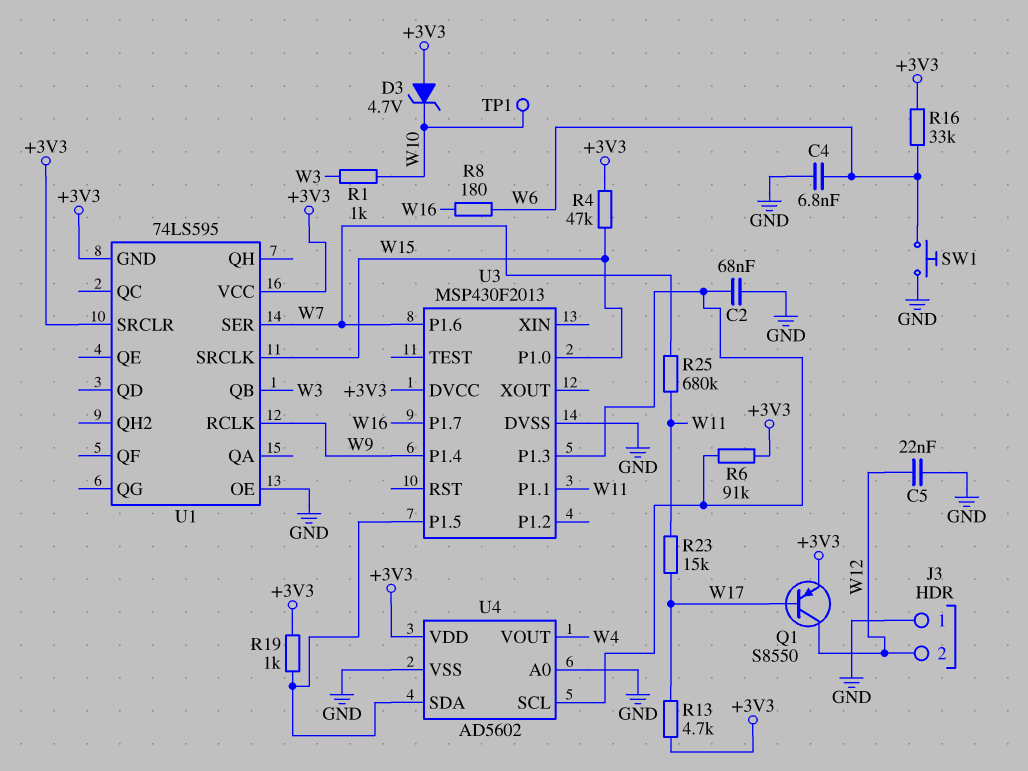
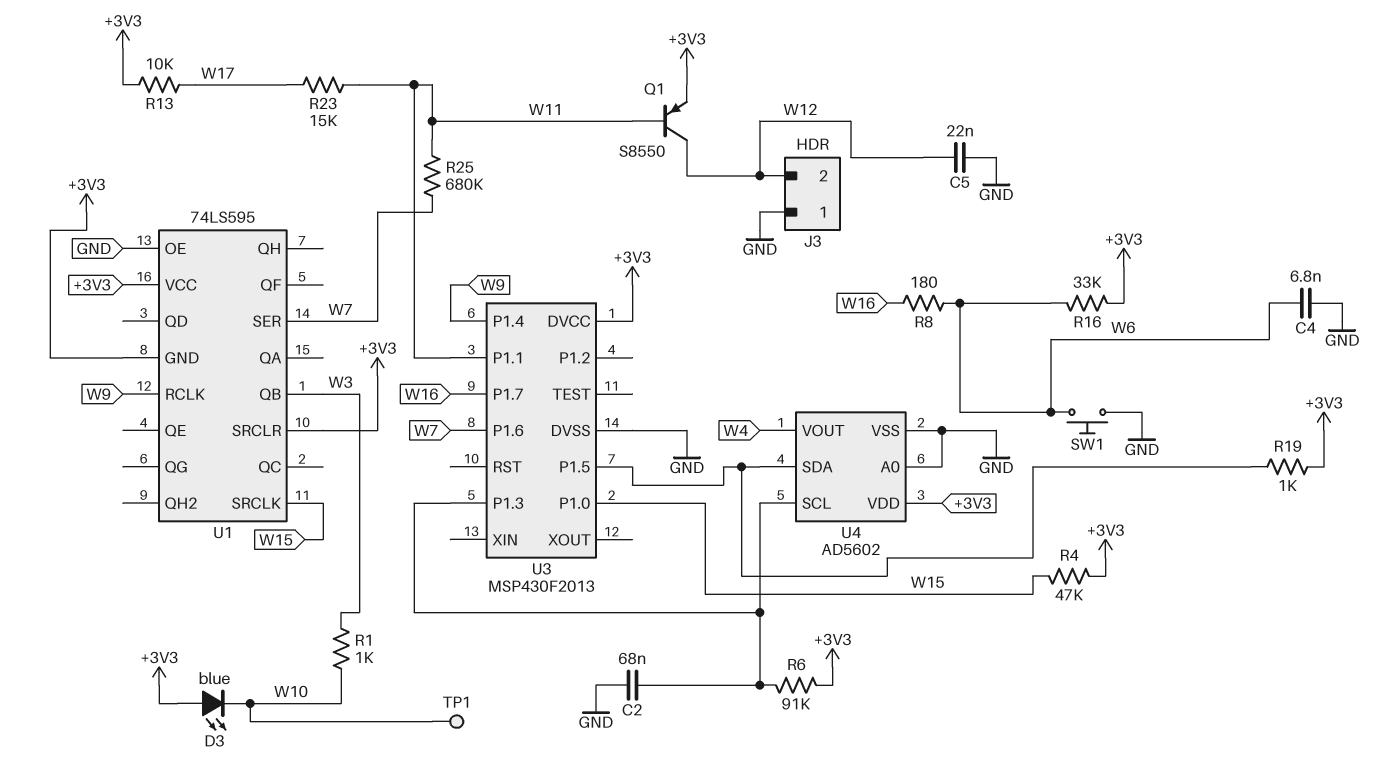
D3: zener 4.7V (A +3V3, K W10) -> LED blue (A +3V3, K W10)
Q1: PNP S8550 (B W17, C W12, E +3V3) -> PNP S8550 (B W11, C W12, E +3V3)
R13: 4.7k (+3V3, W17) -> 10k (+3V3, W17)

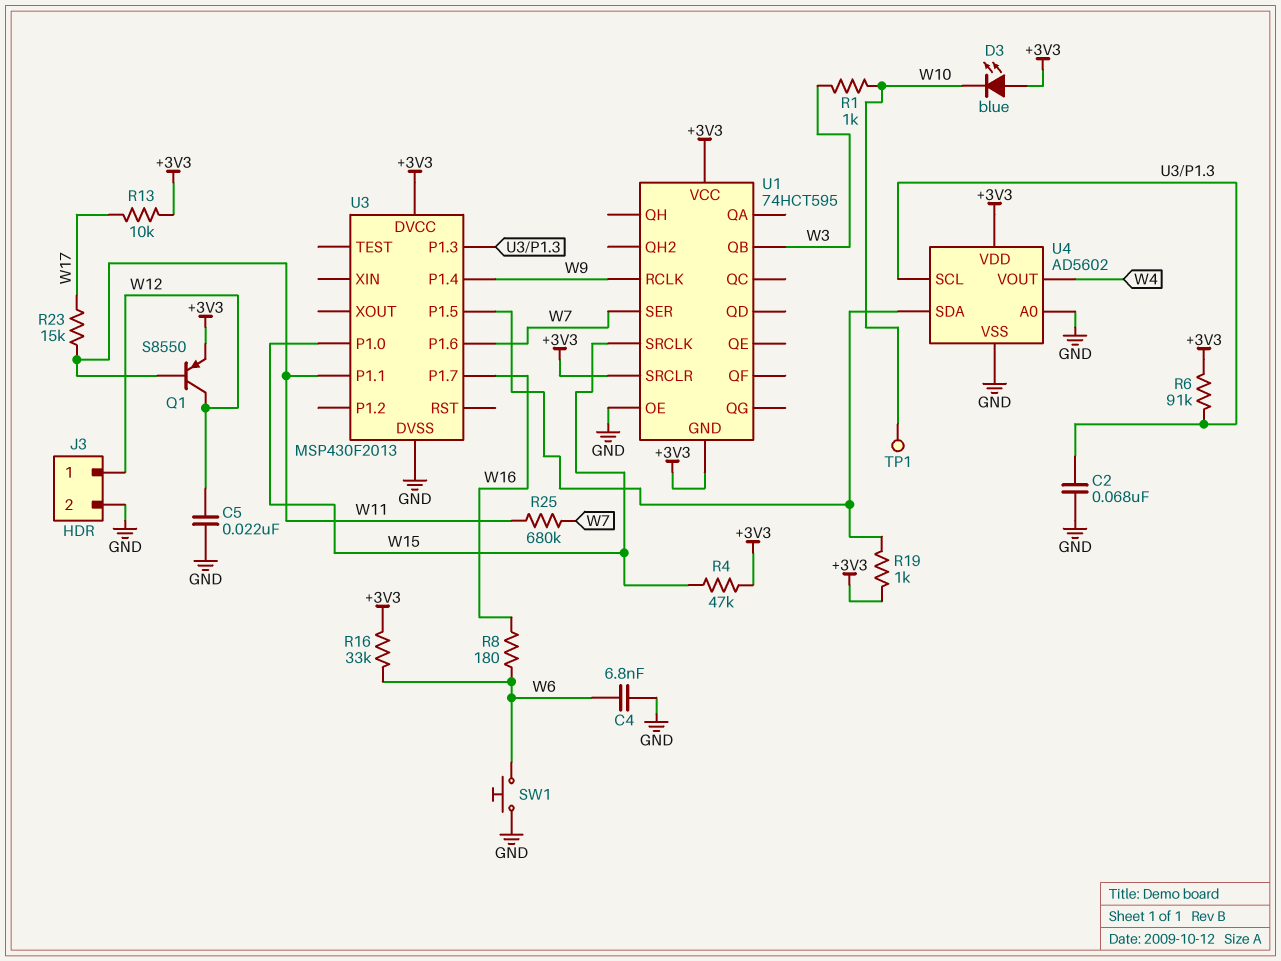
J3 pin 1: GND -> W12
J3 pin 2: W12 -> GND
U1: 74LS595 -> 74HCT595

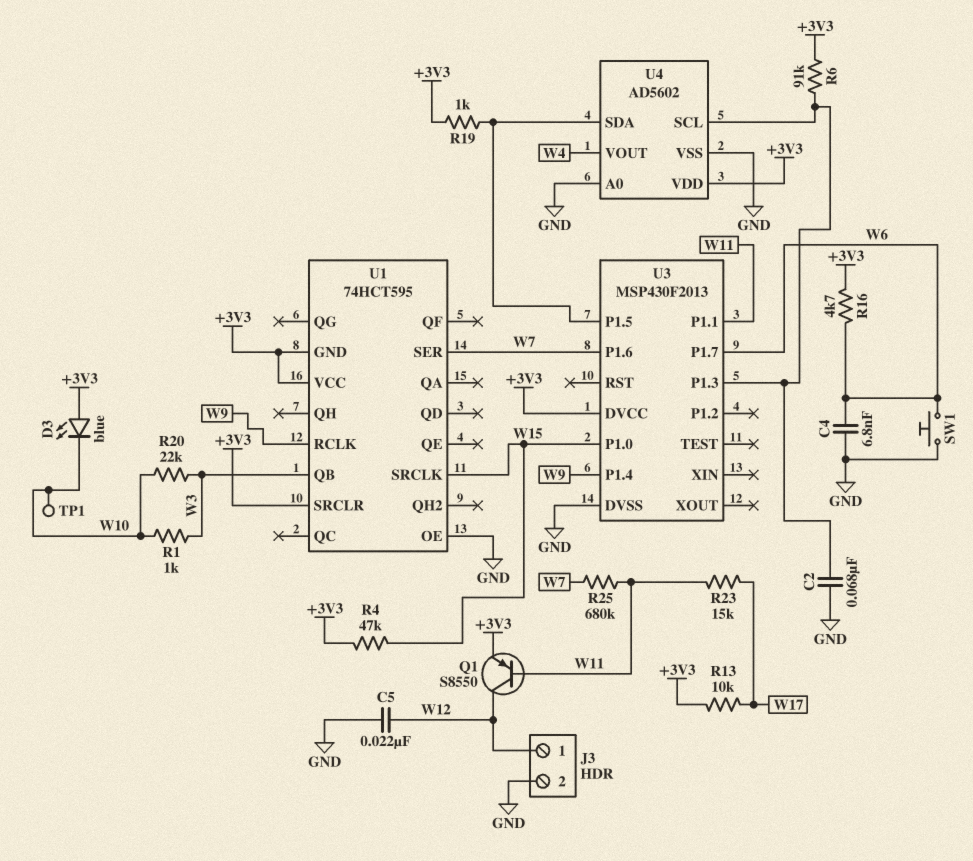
R8: 180 (W6, W16) -> none
R16: 33k (+3V3, W6) -> 4.7k (+3V3, W6)
R20: none -> 22k (W3, W10)
U3 pin P1.7: W16 -> W6

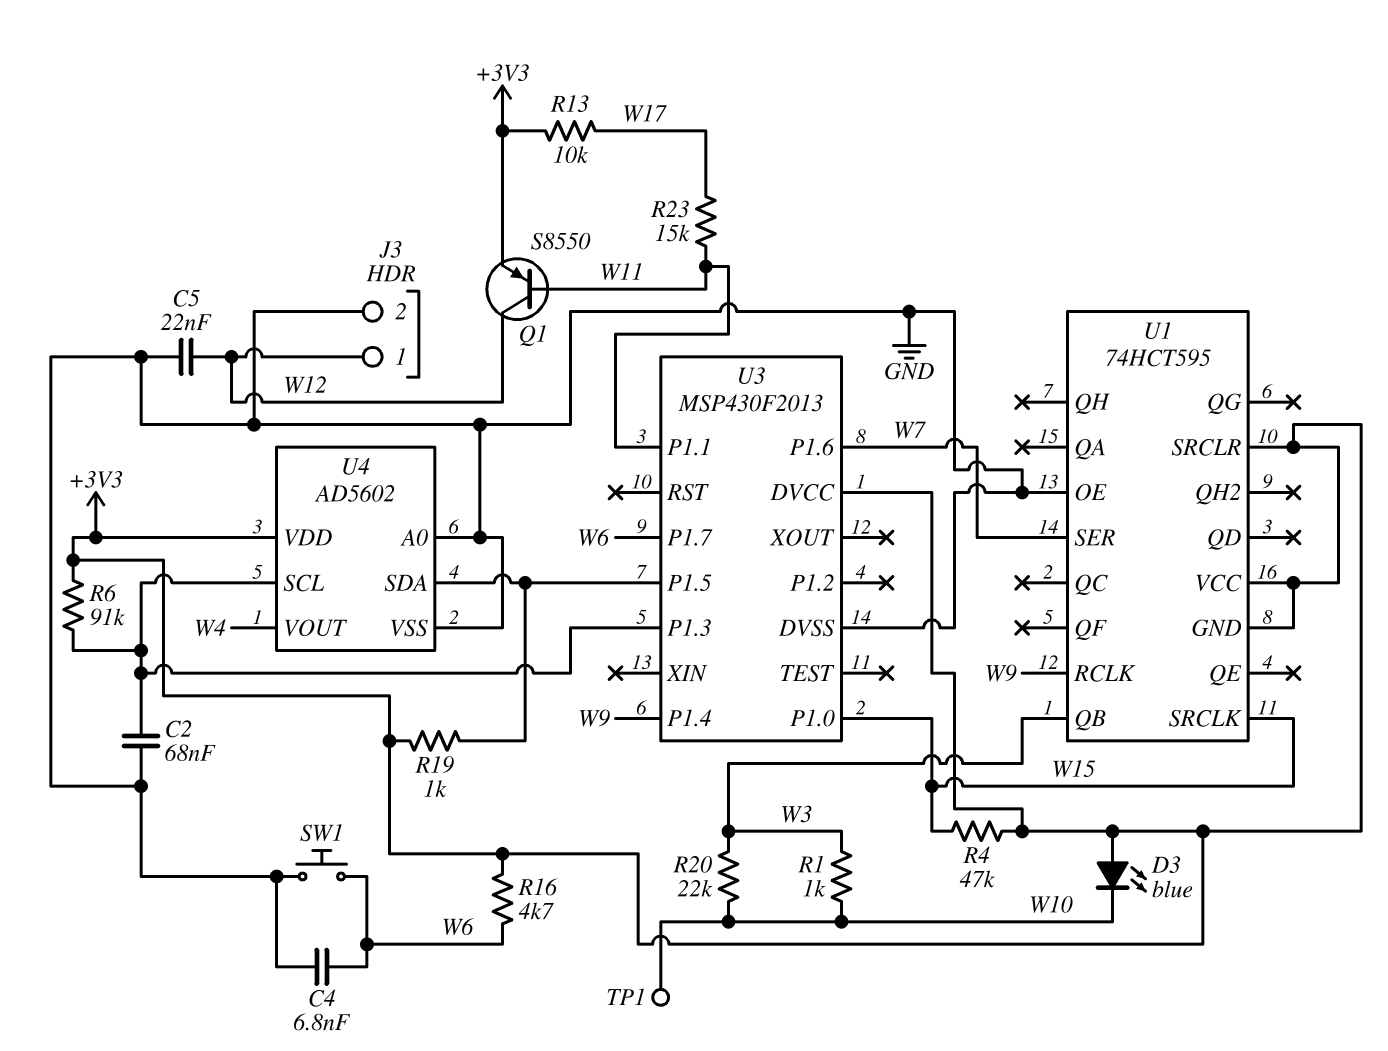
R25: 680k (W7, W11) -> none

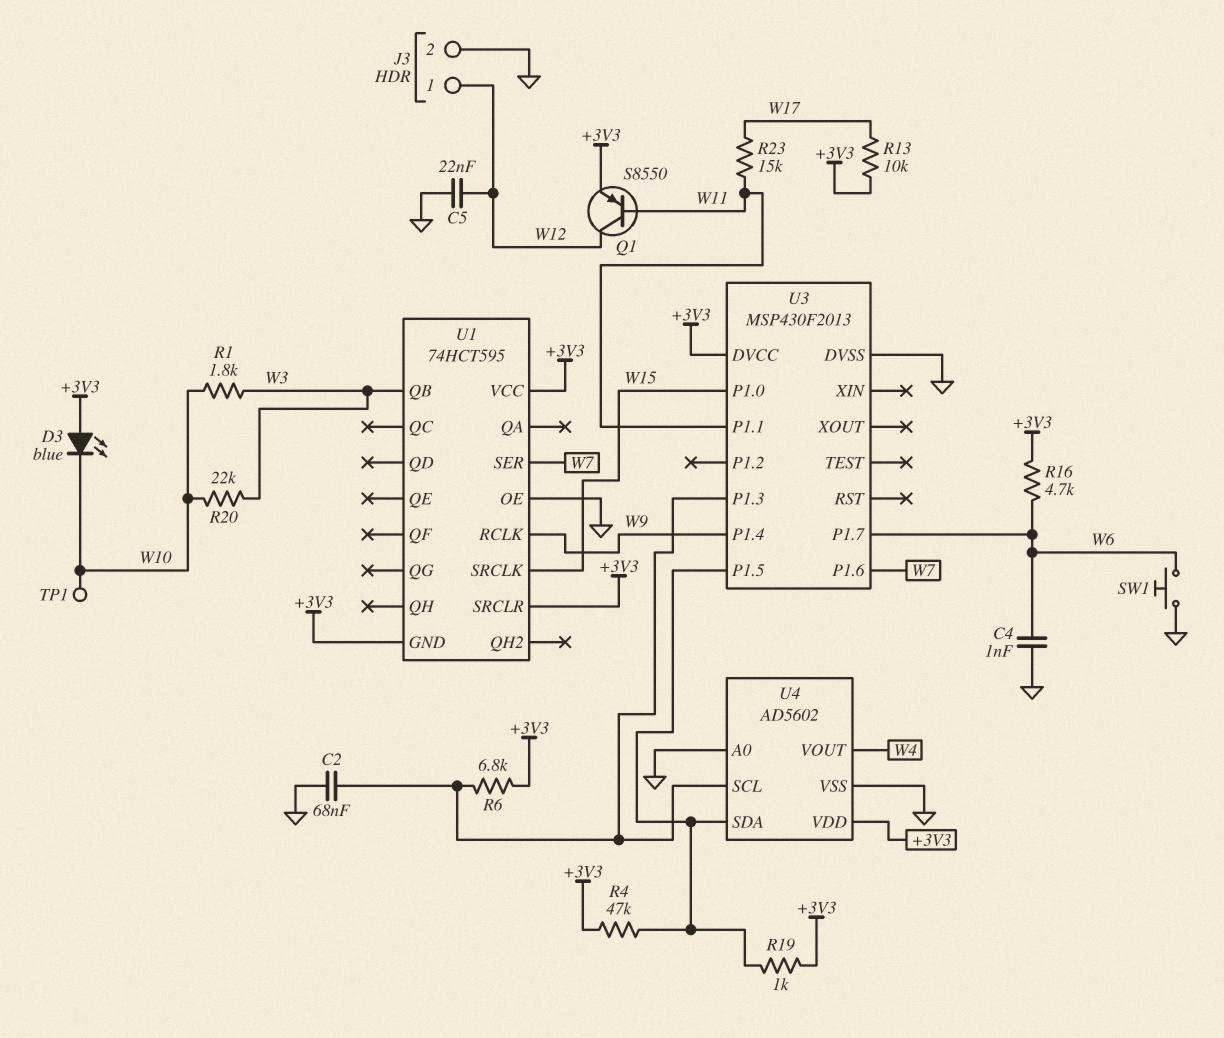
C4: 6.8nF (GND, W6) -> 1nF (GND, W6)
R1: 1k (W3, W10) -> 1.8k (W3, W10)
R4: 47k (+3V3, W15) -> 47k (+3V3, U3/P1.5)
R6: 91k (+3V3, U3/P1.3) -> 6.8k (+3V3, U3/P1.3)

